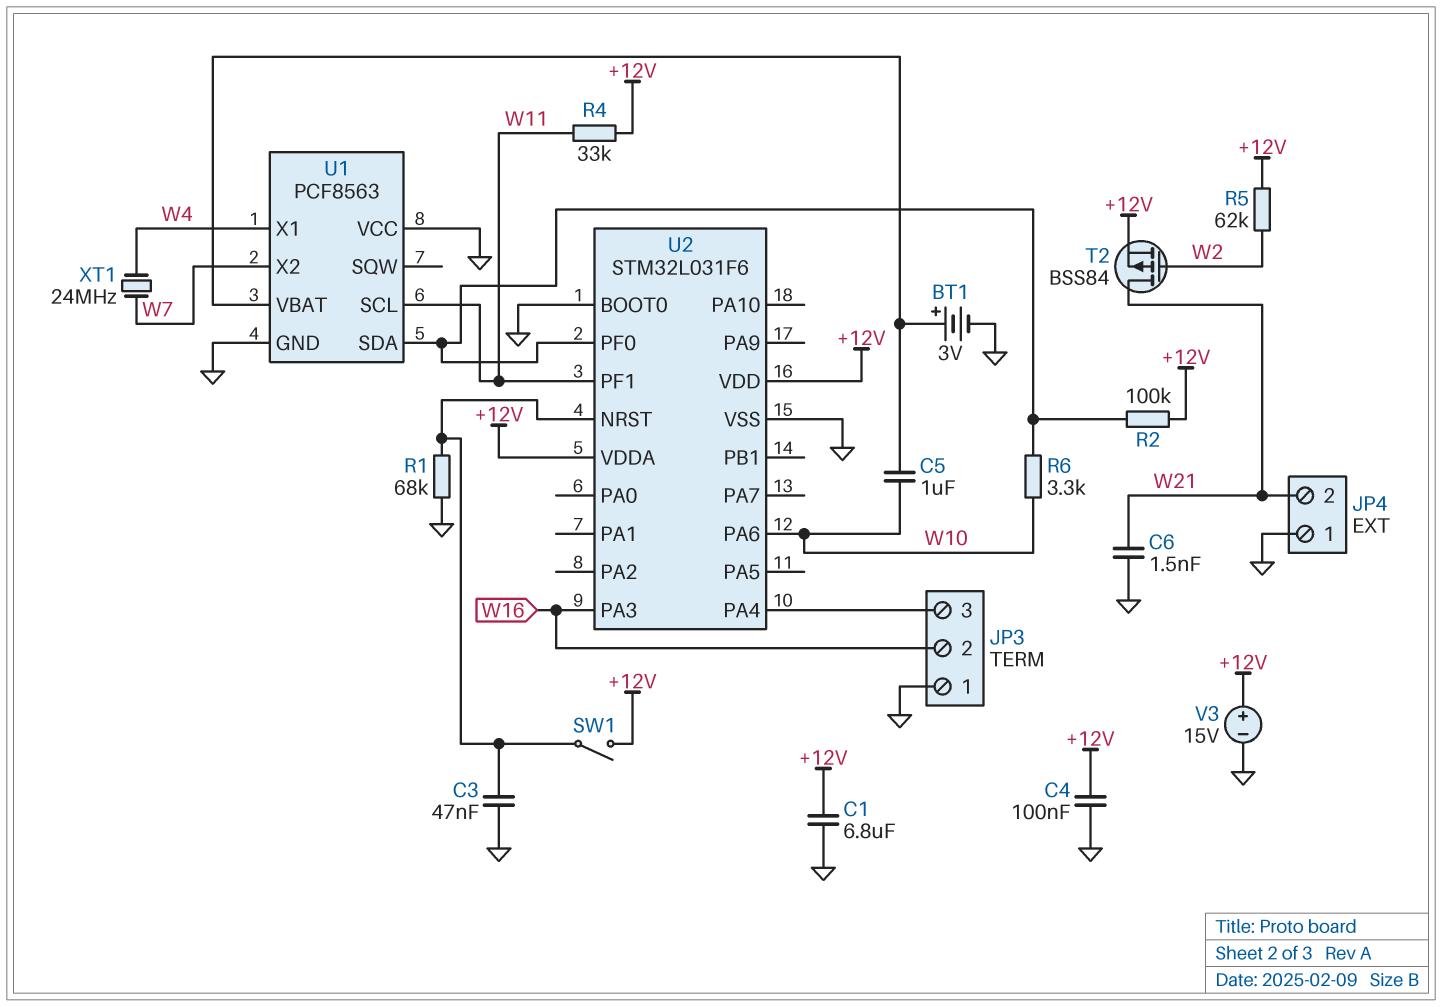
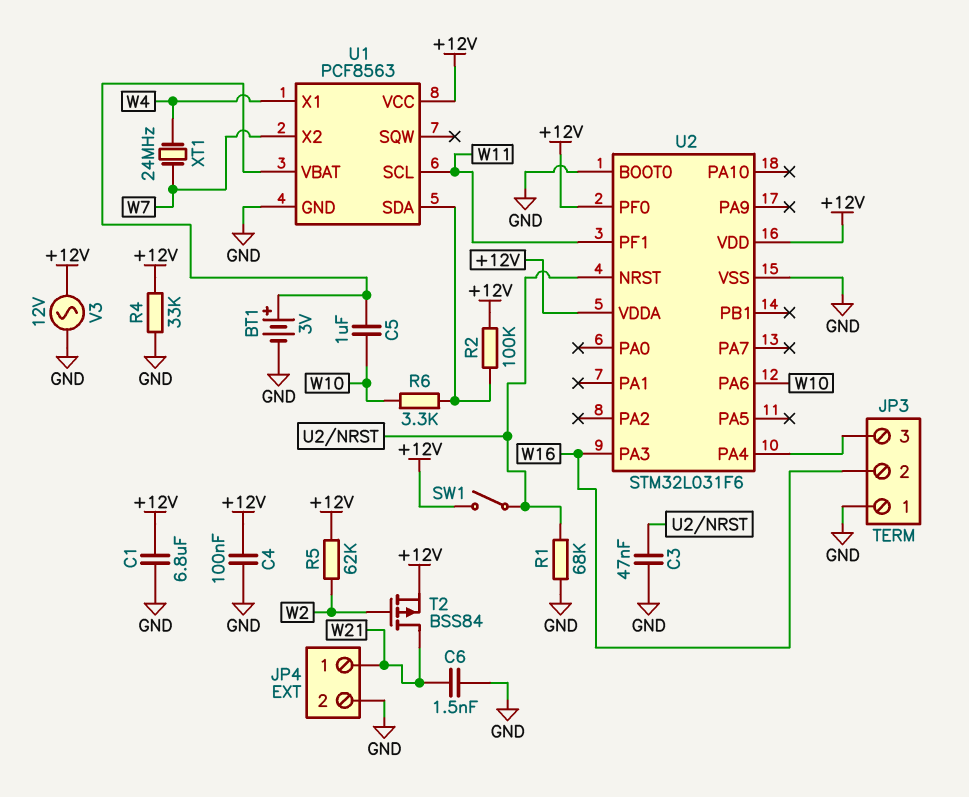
JP4 pin 1: GND -> W21
JP4 pin 2: W21 -> GND
R4: 33k (+12V, W11) -> 33k (+12V, GND)
U1 pin VCC: GND -> +12V
U2 pin PF0: U1/SDA -> +12V
V3: 15V (plus +12V, minus GND) -> AC 12V (+12V, GND)

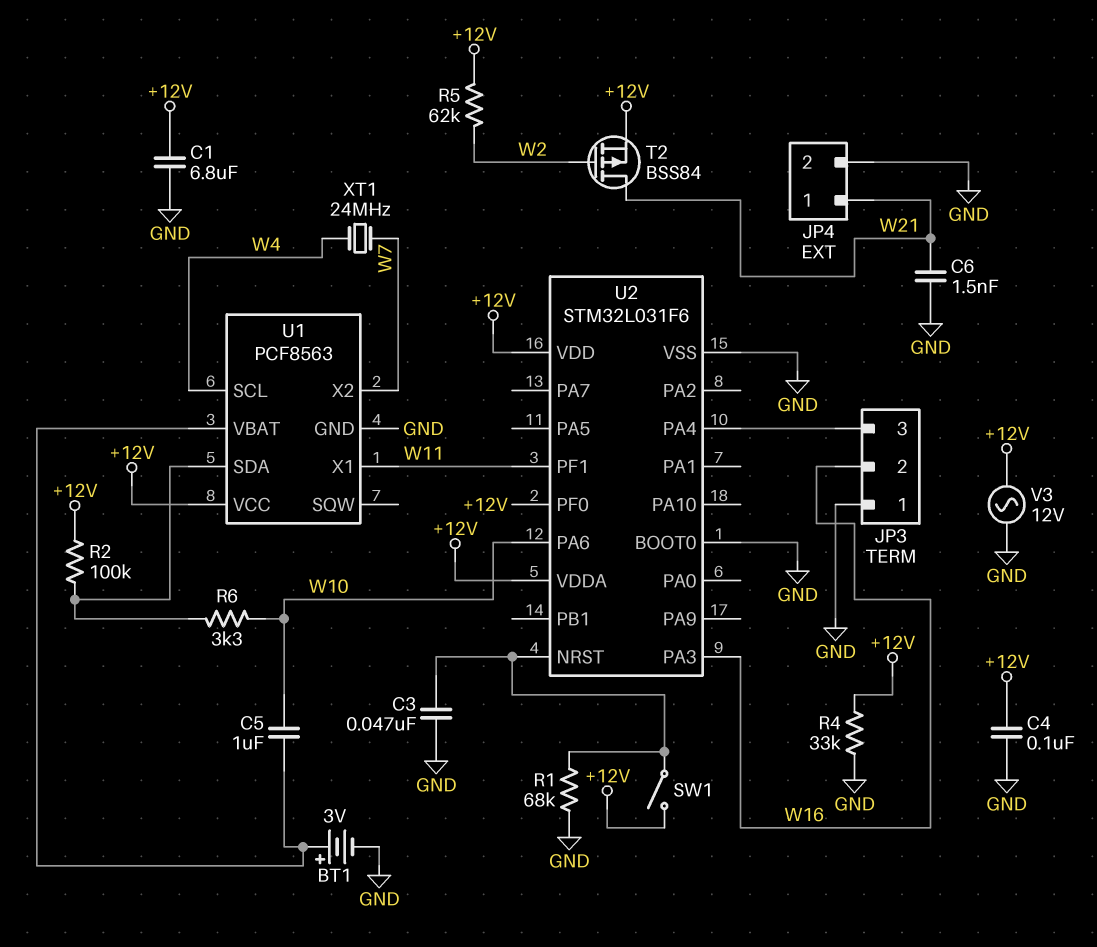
U1 pin SCL: W11 -> W4
U1 pin X1: W4 -> W11

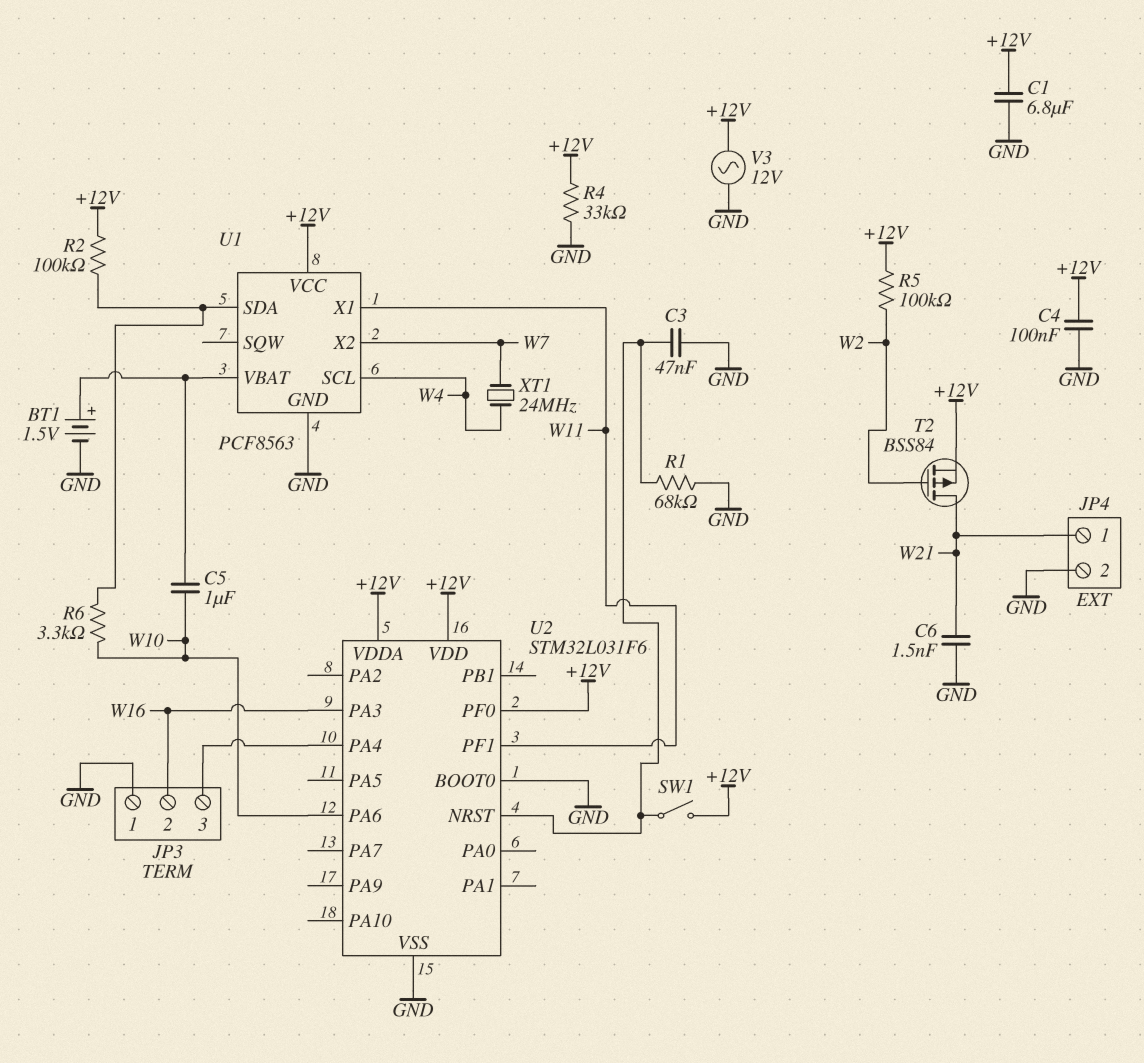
BT1: 3V (plus U1/VBAT, minus GND) -> 1.5V (plus U1/VBAT, minus GND)
R5: 62k (+12V, W2) -> 100k (+12V, W2)

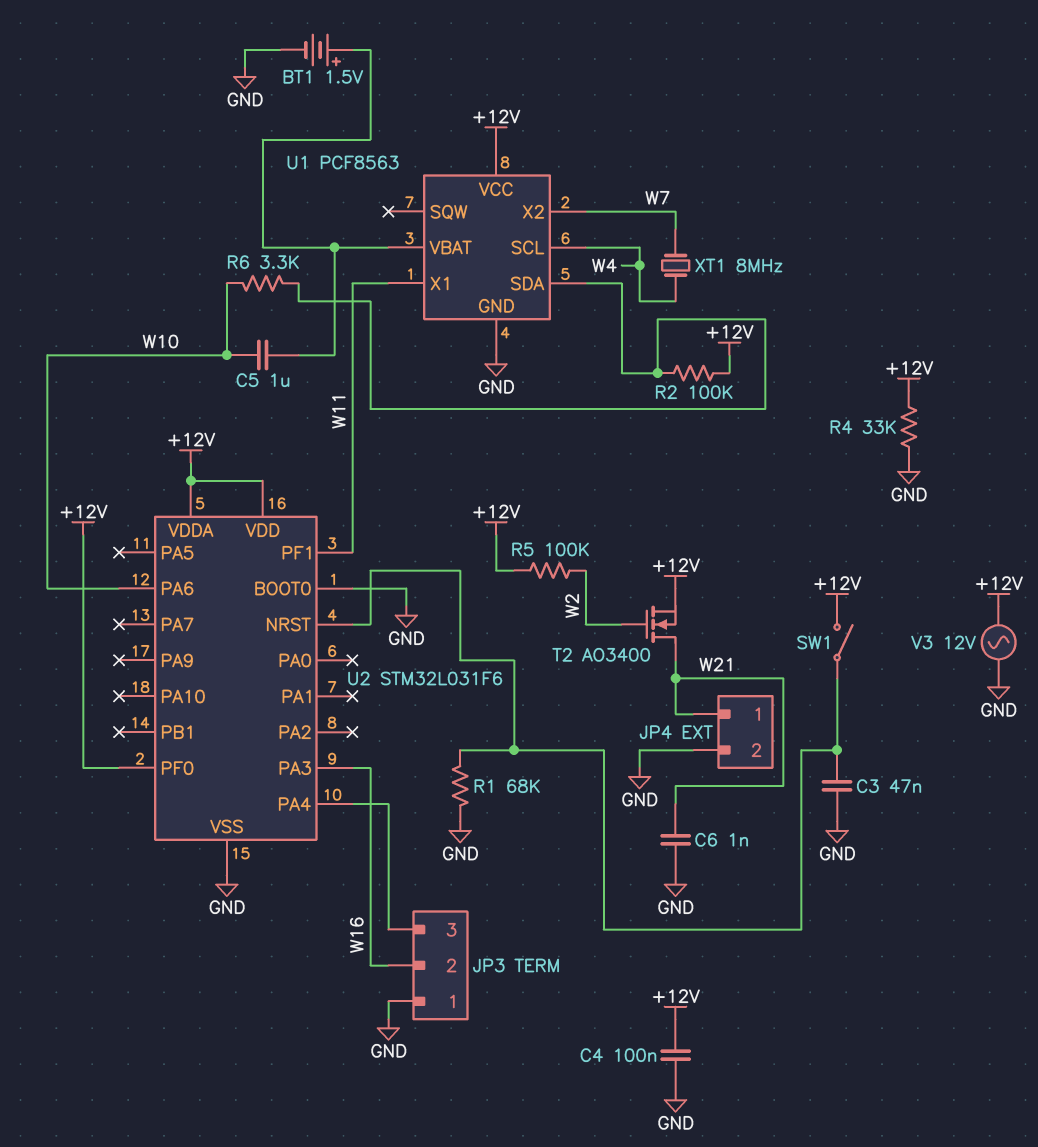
C1: 6.8uF (+12V, GND) -> none
C6: 1.5nF (GND, W21) -> 1nF (GND, W21)
T2: PMOS BSS84 (G W2, D W21, S +12V) -> NMOS AO3400 (G W2, D W21, S +12V)
XT1: 24MHz (W4, W7) -> 8MHz (W4, W7)

